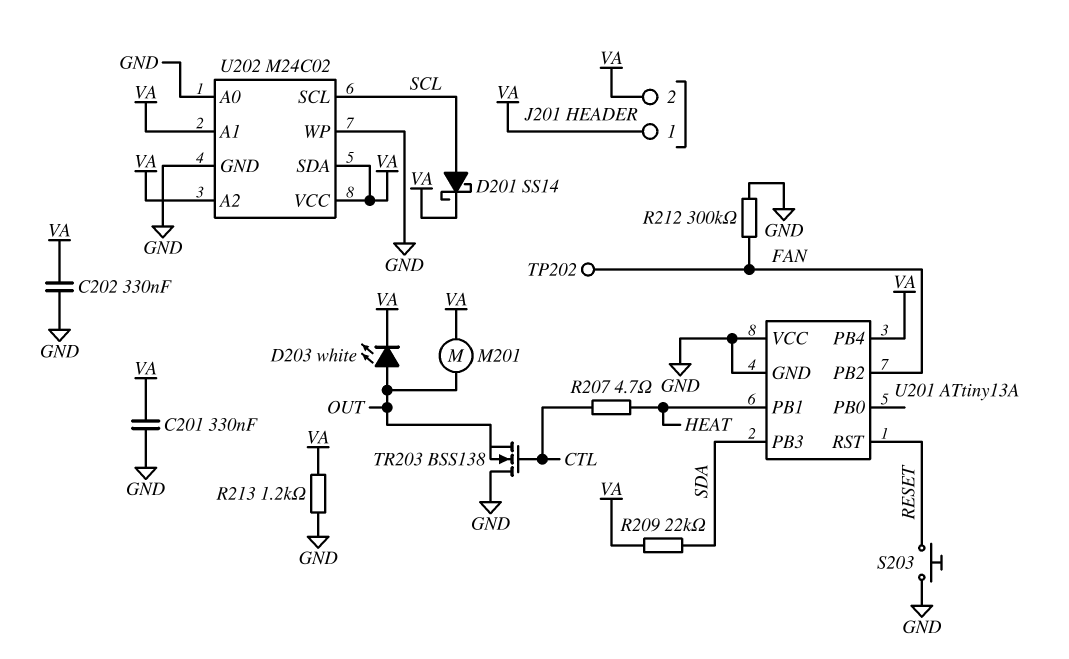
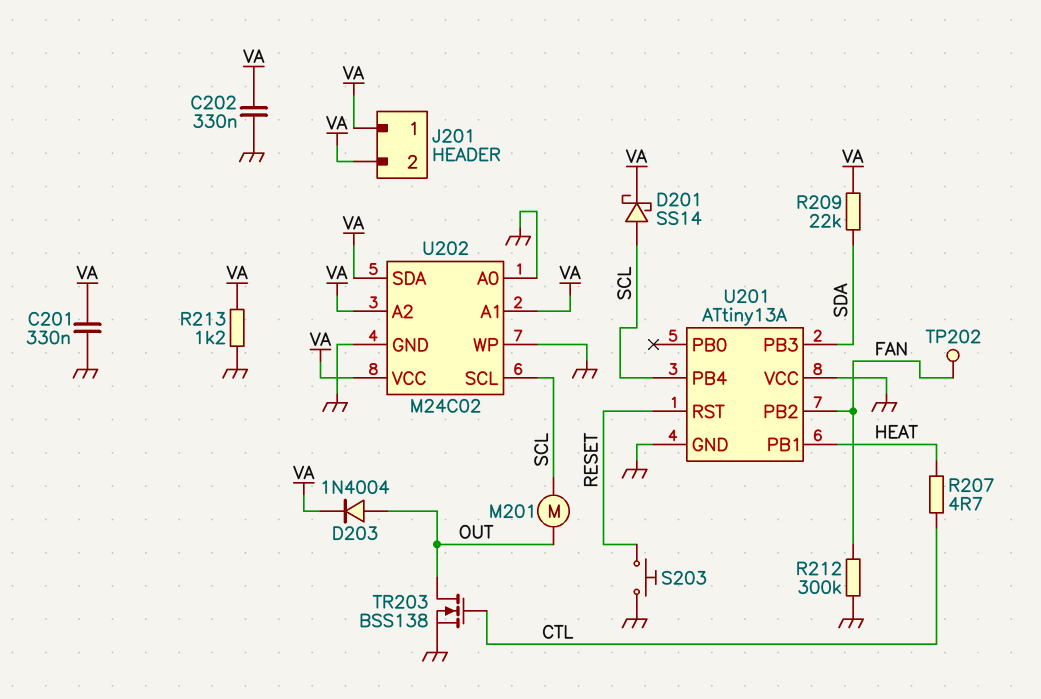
D203: LED white (A OUT, K VA) -> diode 1N4004 (A OUT, K VA)
M201: motor (OUT, VA) -> motor (OUT, SCL)
TR203: NMOS BSS138 (G CTL, D GND, S OUT) -> NMOS BSS138 (G CTL, D OUT, S GND)
U201 pin PB4: VA -> SCL

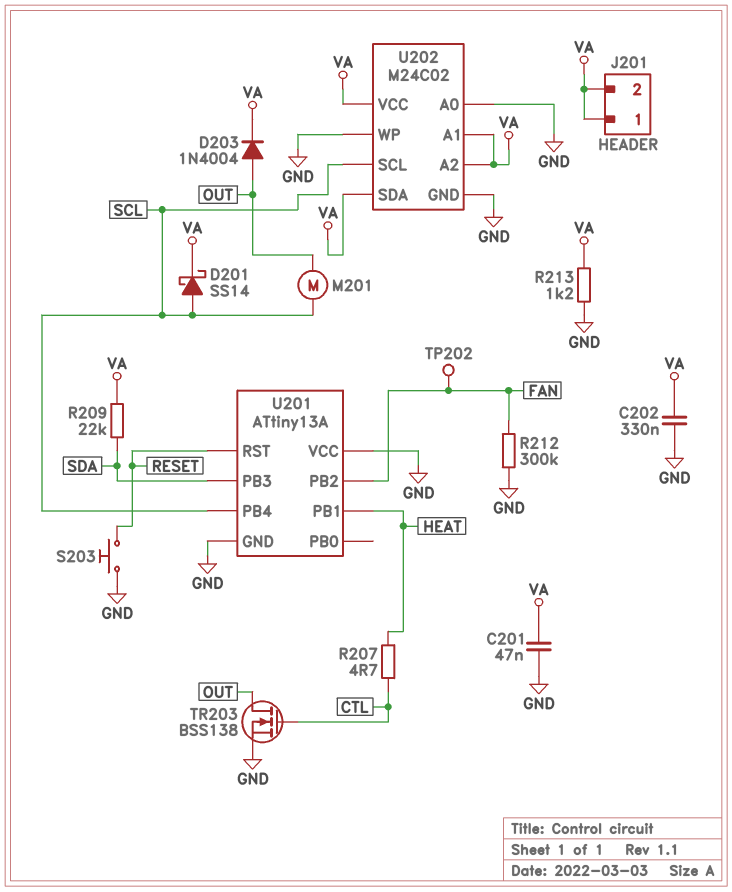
C201: 330nF (GND, VA) -> 47nF (GND, VA)

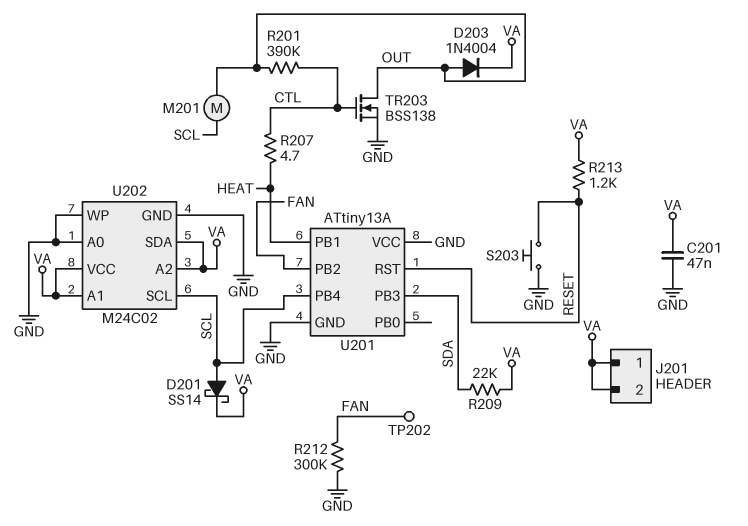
C202: 330nF (GND, VA) -> none
R201: none -> 390k (CTL, OUT)
R213: 1.2k (GND, VA) -> 1.2k (RESET, VA)

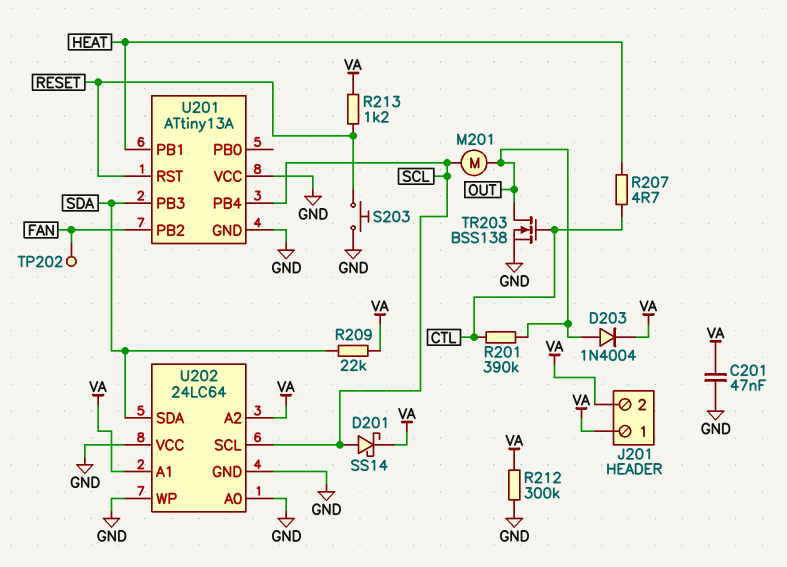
R212: 300k (FAN, GND) -> 300k (GND, VA)
U202: M24C02 -> 24LC64
U202 pin SDA: VA -> SDA
U202 pin VCC: VA -> GND

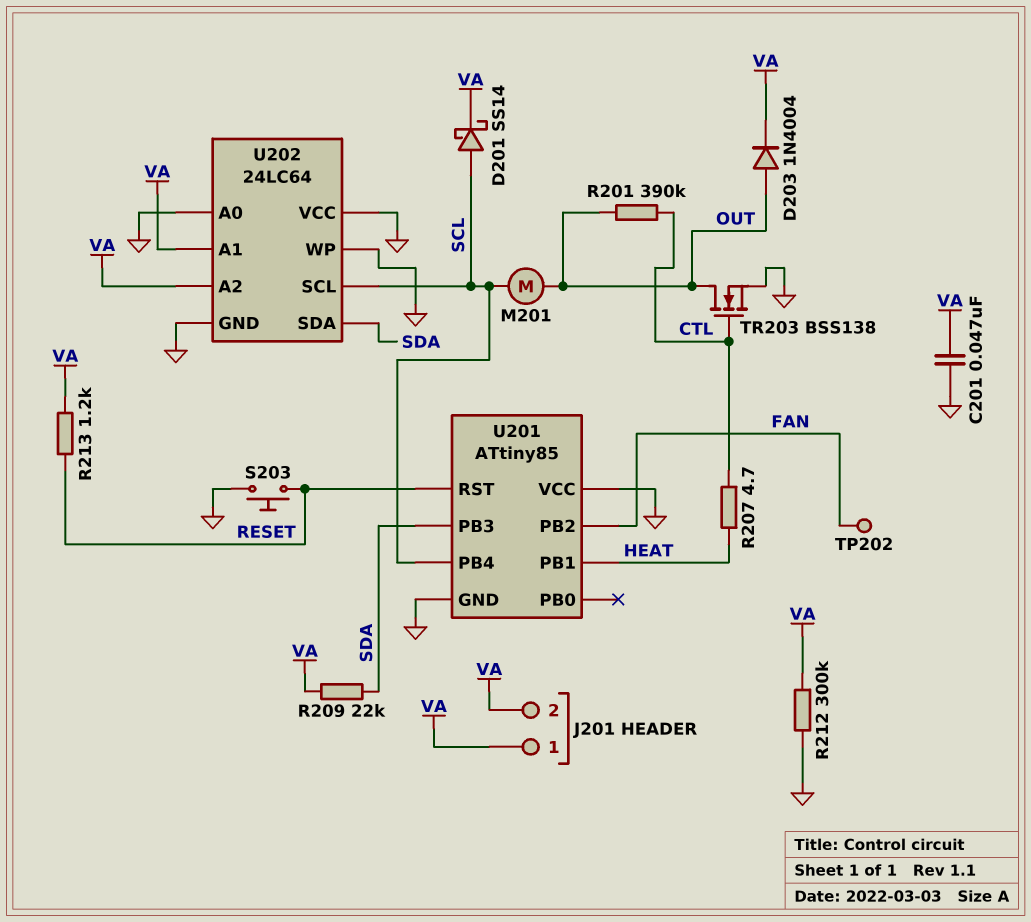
U201: ATtiny13A -> ATtiny85

